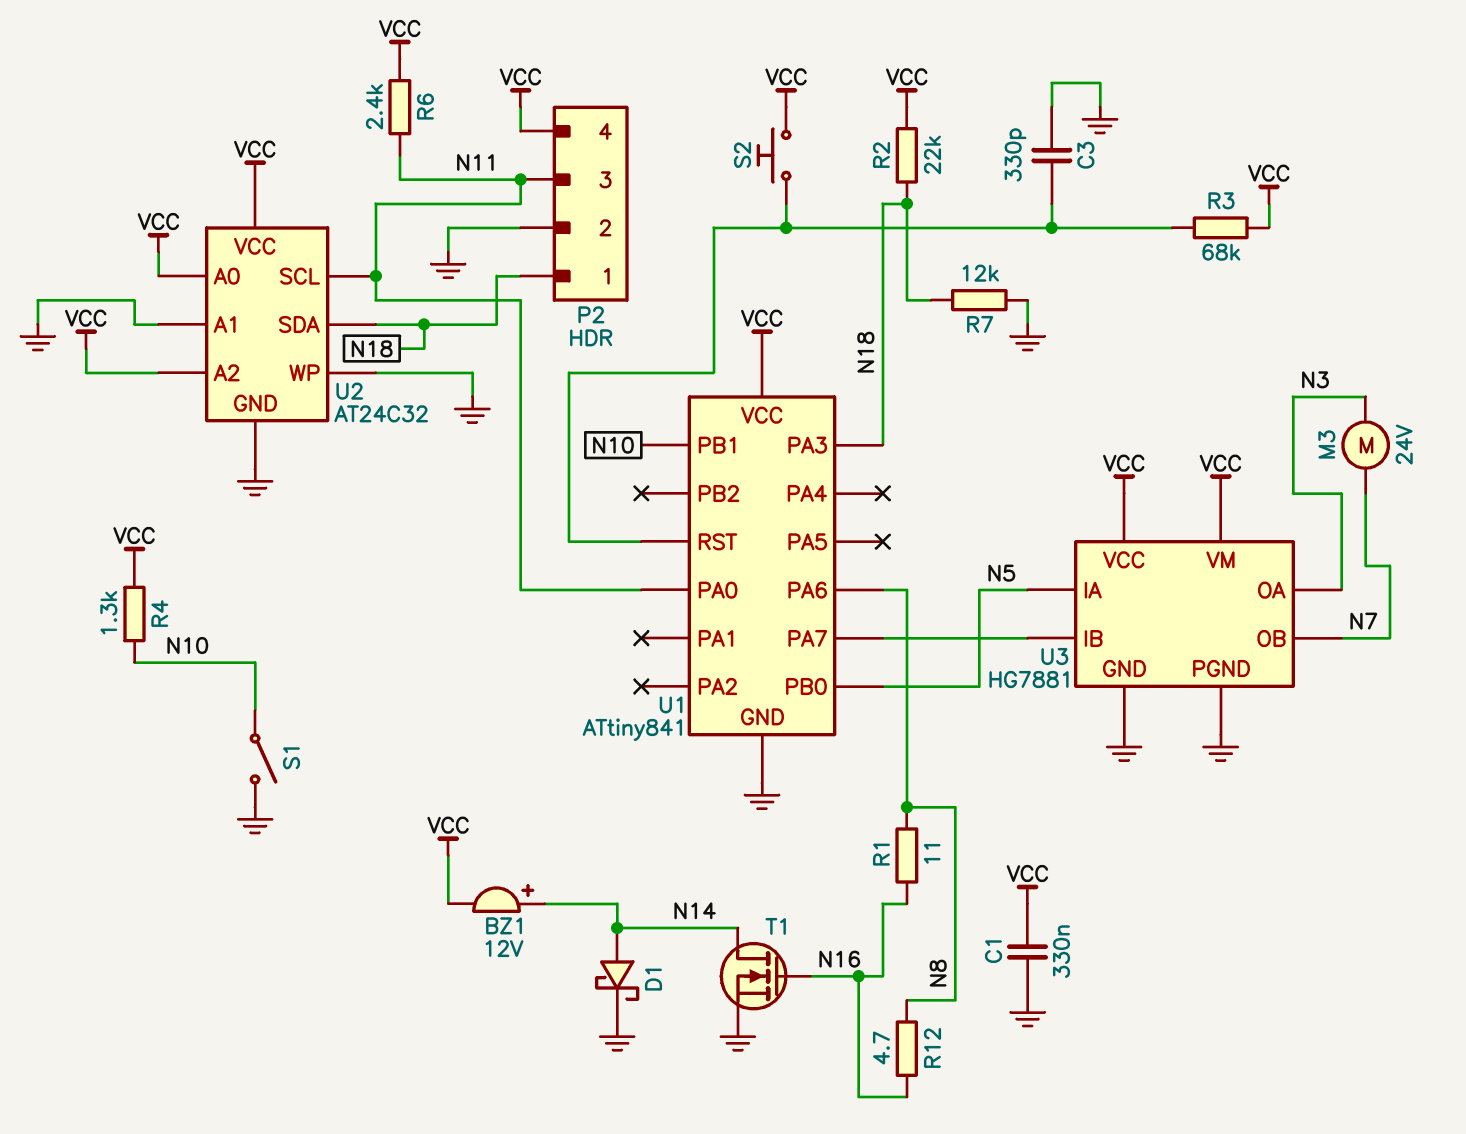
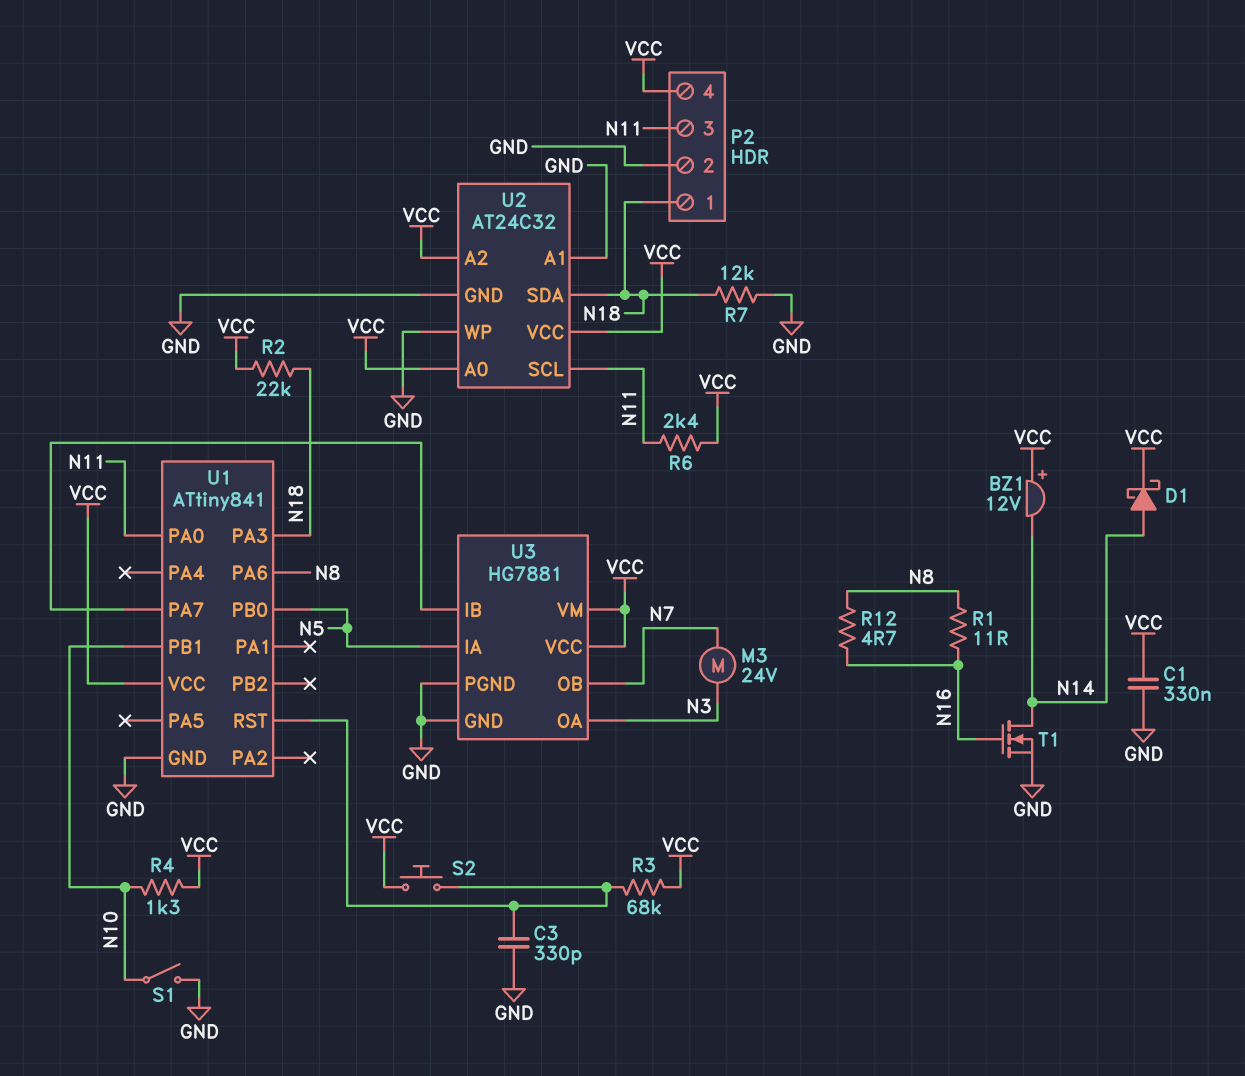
BZ1: buzzer 12V (plus N14, minus VCC) -> buzzer 12V (plus VCC, minus N14)
D1: schottky (A N14, K GND) -> schottky (A N14, K VCC)

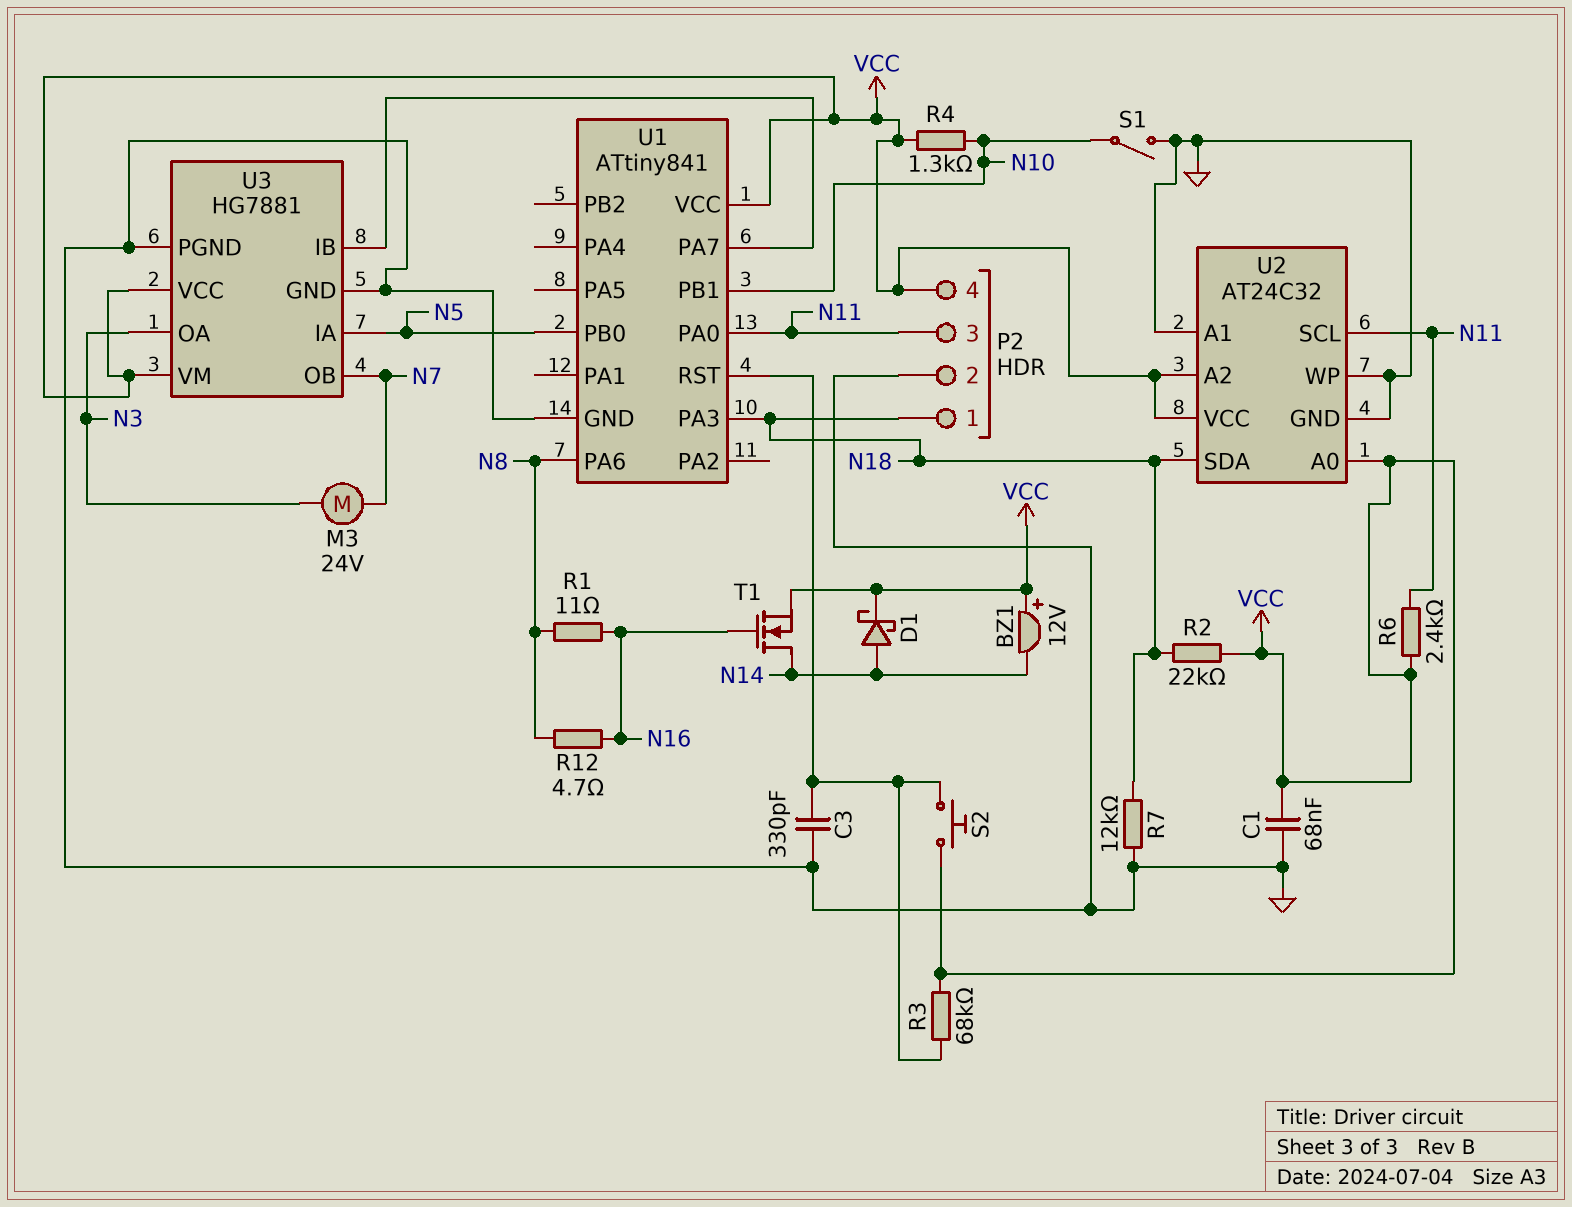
C1: 330nF (GND, VCC) -> 68nF (GND, VCC)
T1: NMOS (G N16, D N14, S GND) -> NMOS (G N16, D N14, S VCC)

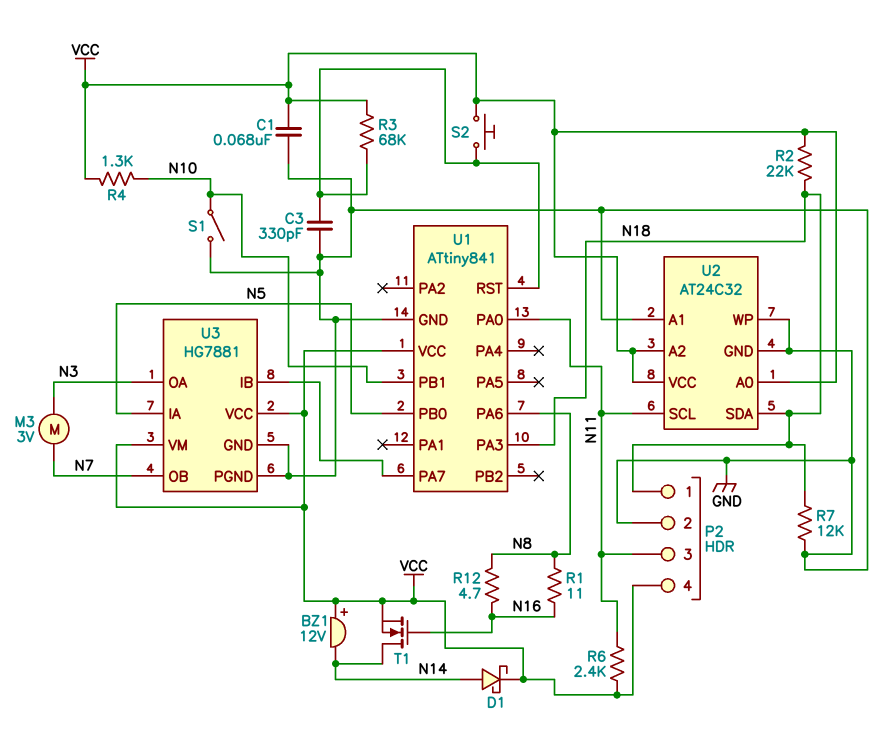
M3: motor 24V (N3, N7) -> motor 3V (N3, N7)

